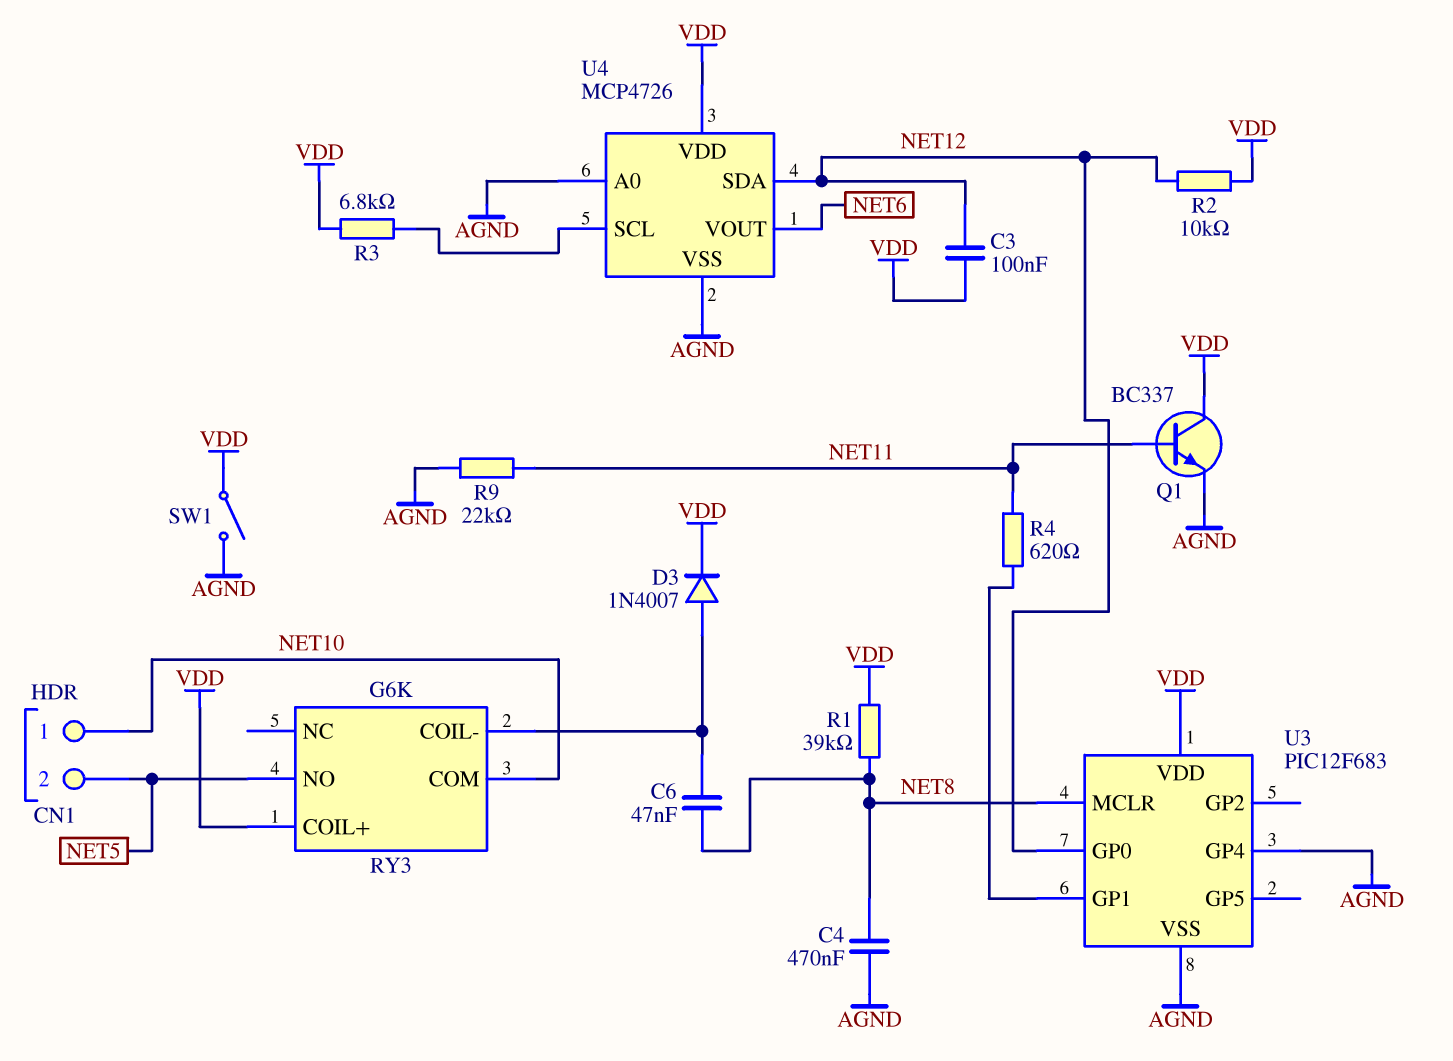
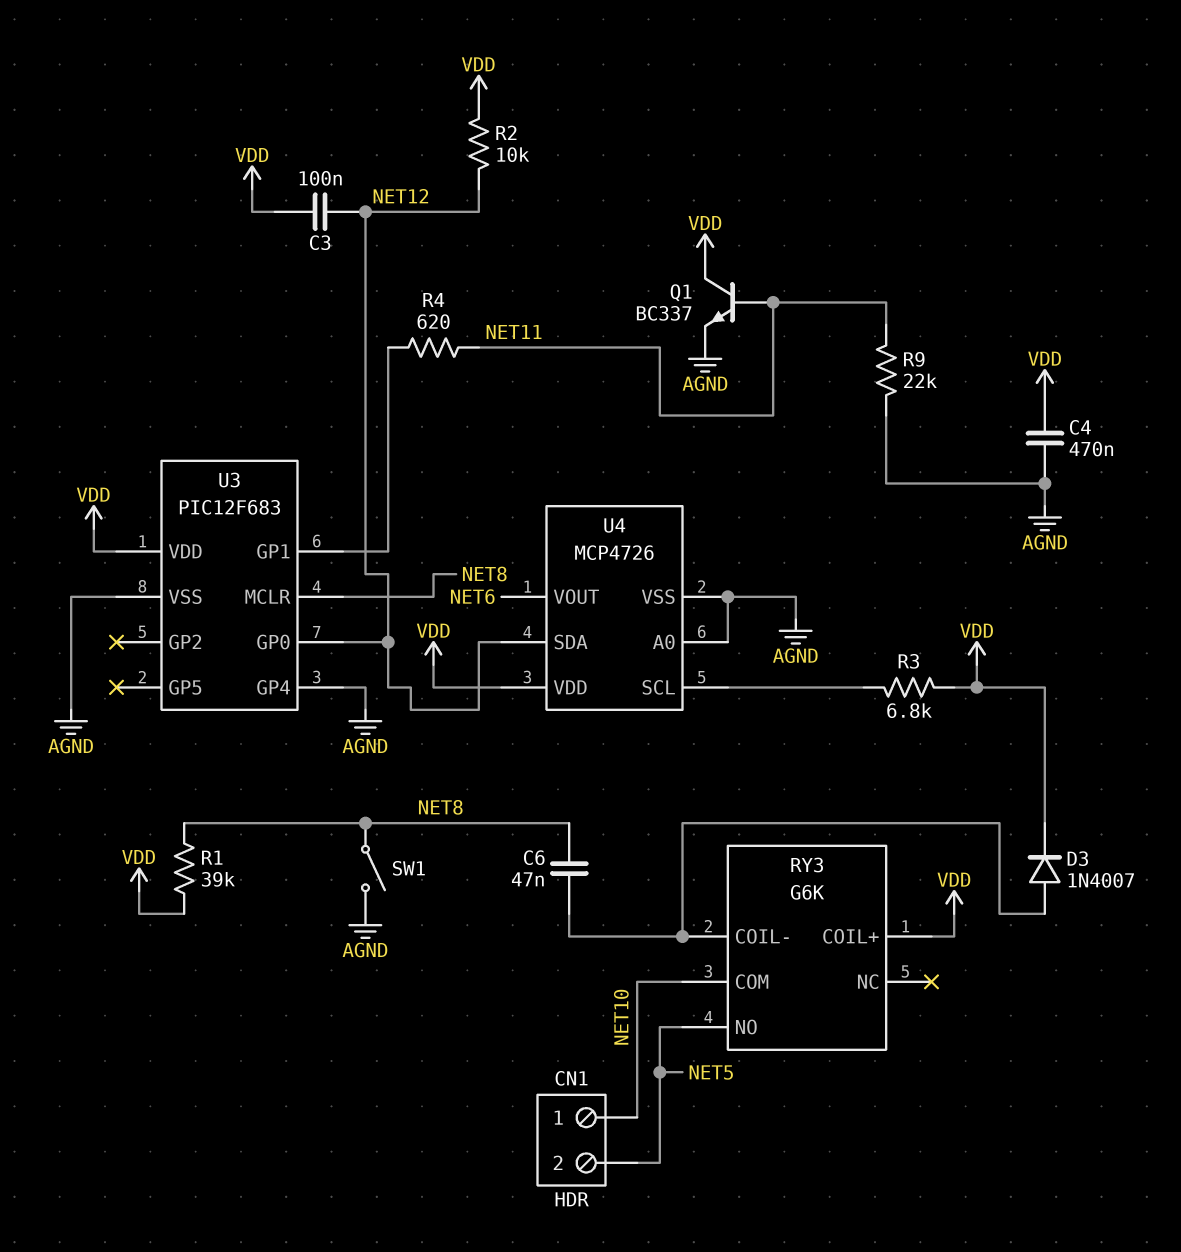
C4: 470nF (AGND, NET8) -> 470nF (AGND, VDD)
SW1: switch (AGND, VDD) -> switch (AGND, NET8)

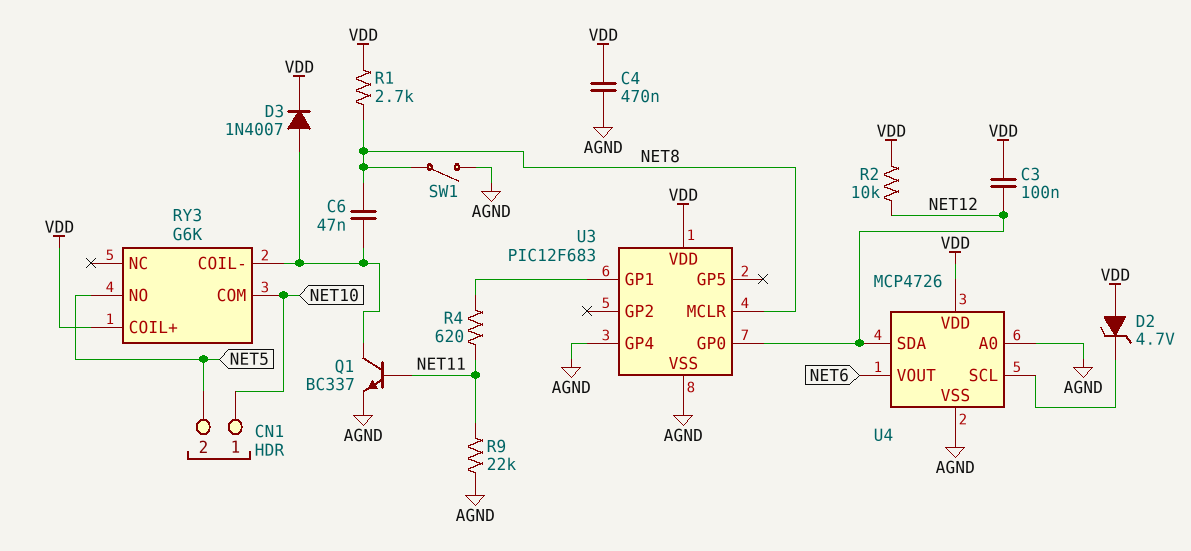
D2: none -> zener 4.7V (A VDD, K U4/SCL)
Q1: NPN BC337 (B NET11, C VDD, E AGND) -> NPN BC337 (B NET11, C RY3/COIL-, E AGND)
R1: 39k (NET8, VDD) -> 2.7k (NET8, VDD)
R3: 6.8k (U4/SCL, VDD) -> none

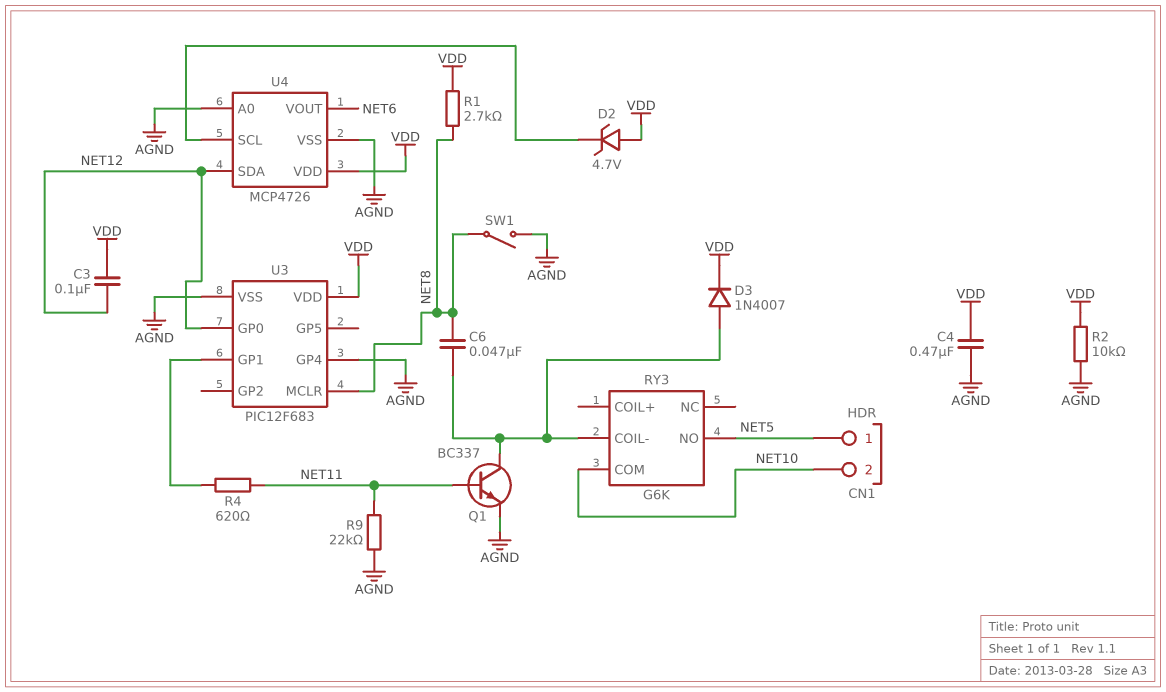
CN1 pin 1: NET10 -> NET5
CN1 pin 2: NET5 -> NET10
R2: 10k (NET12, VDD) -> 10k (AGND, VDD)
RY3 pin COIL+: VDD -> none

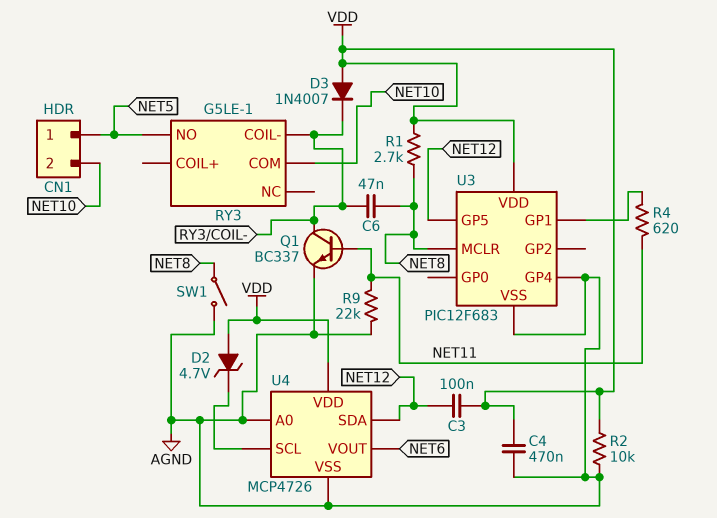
D3: diode 1N4007 (A RY3/COIL-, K VDD) -> diode 1N4007 (A VDD, K RY3/COIL-)
RY3: G6K -> G5LE-1
U3 pin GP0: NET12 -> none
U3 pin GP5: none -> NET12

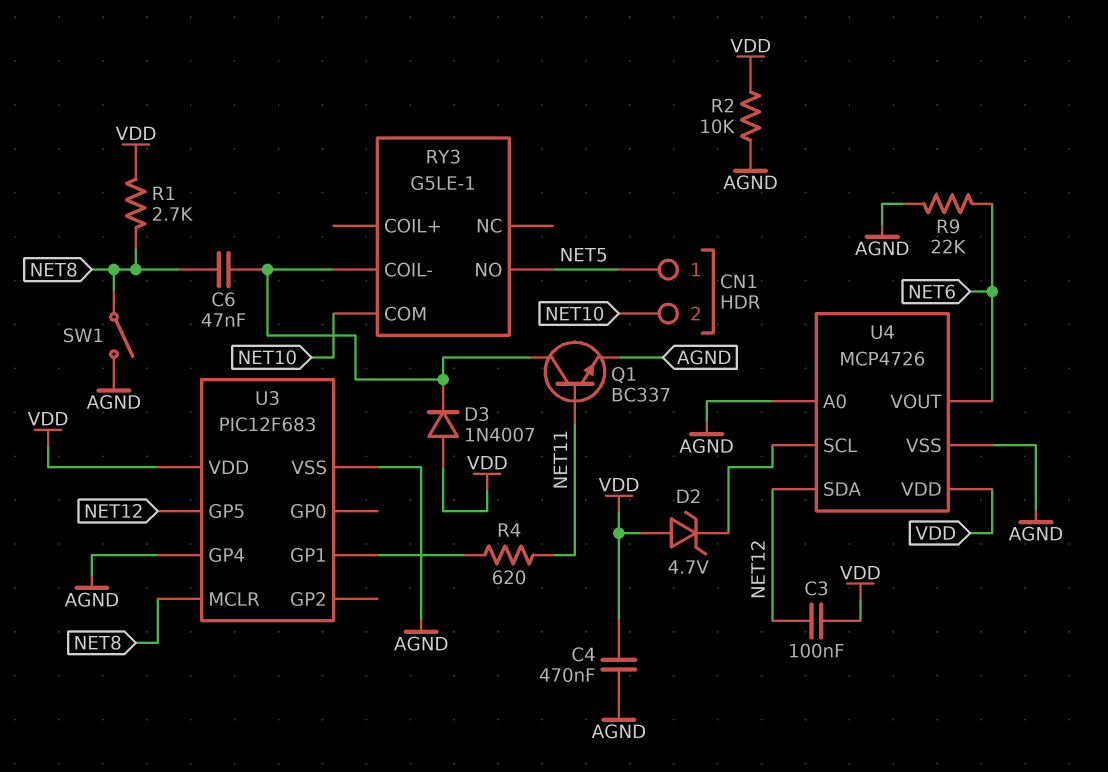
R9: 22k (AGND, NET11) -> 22k (AGND, NET6)

